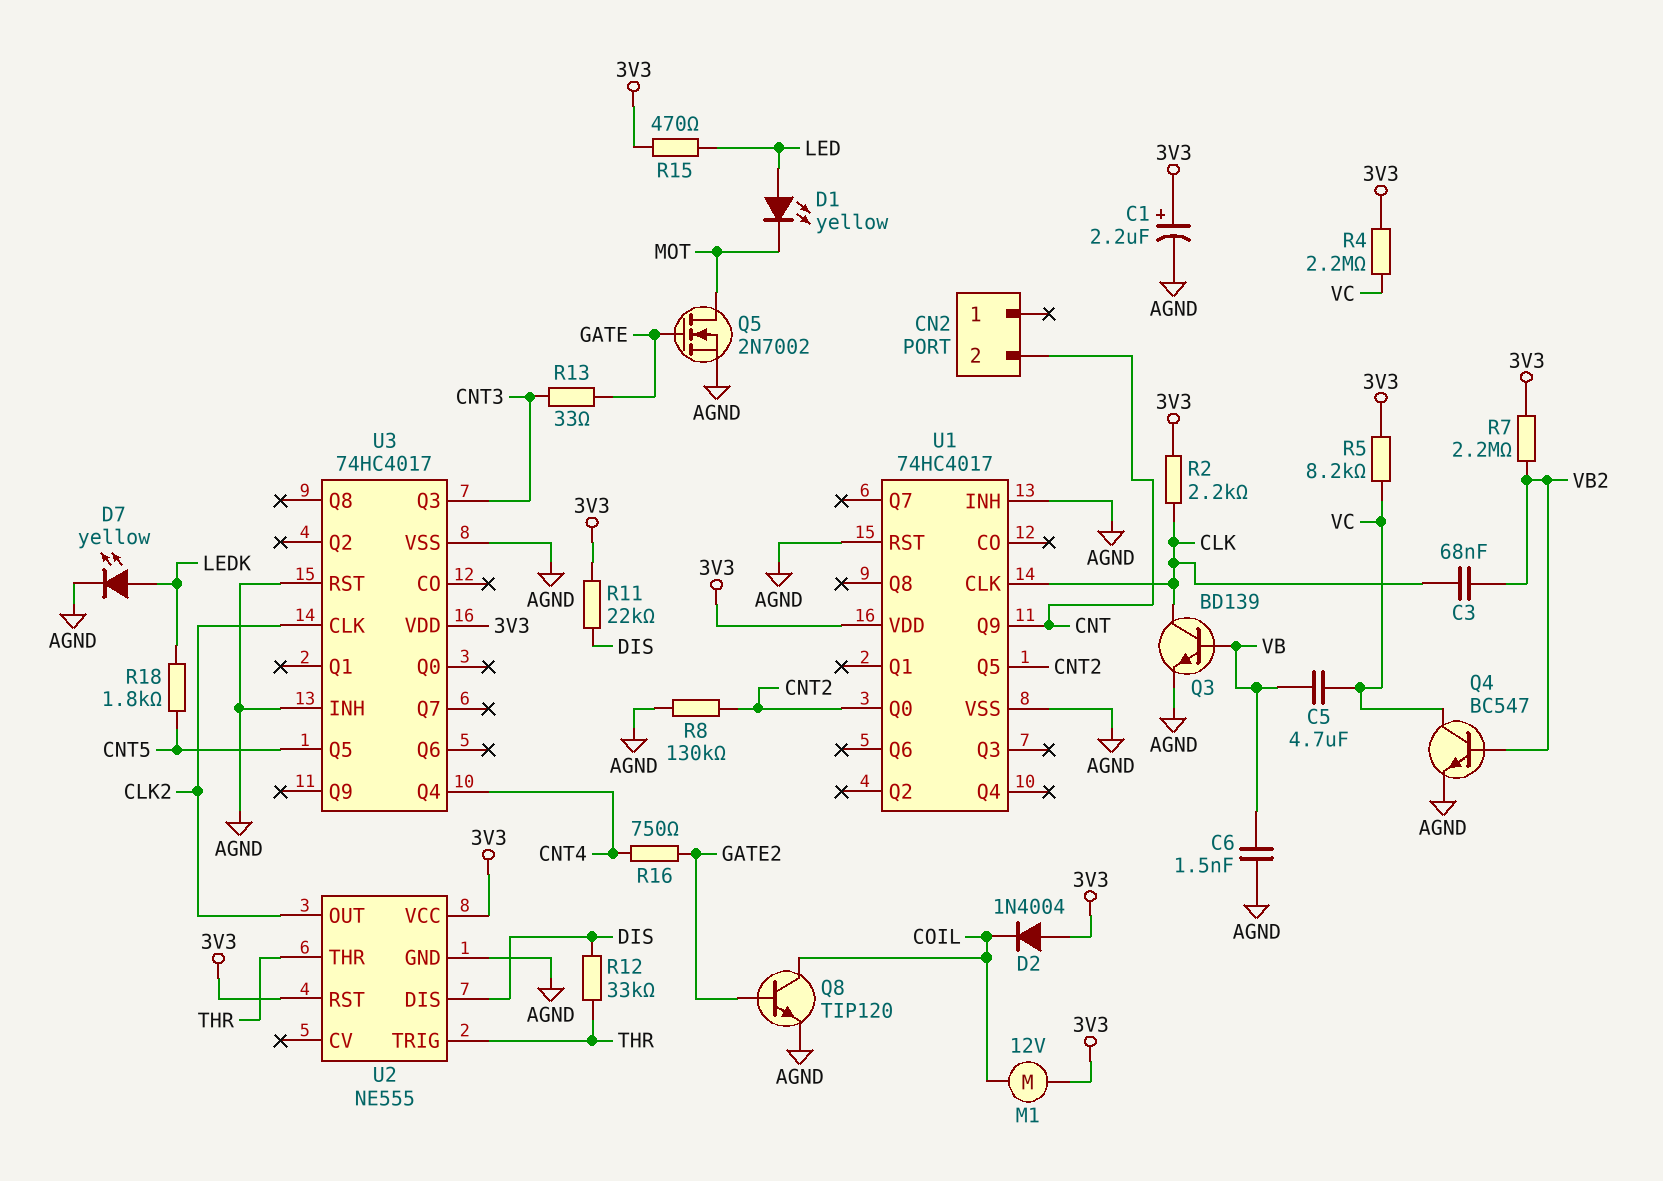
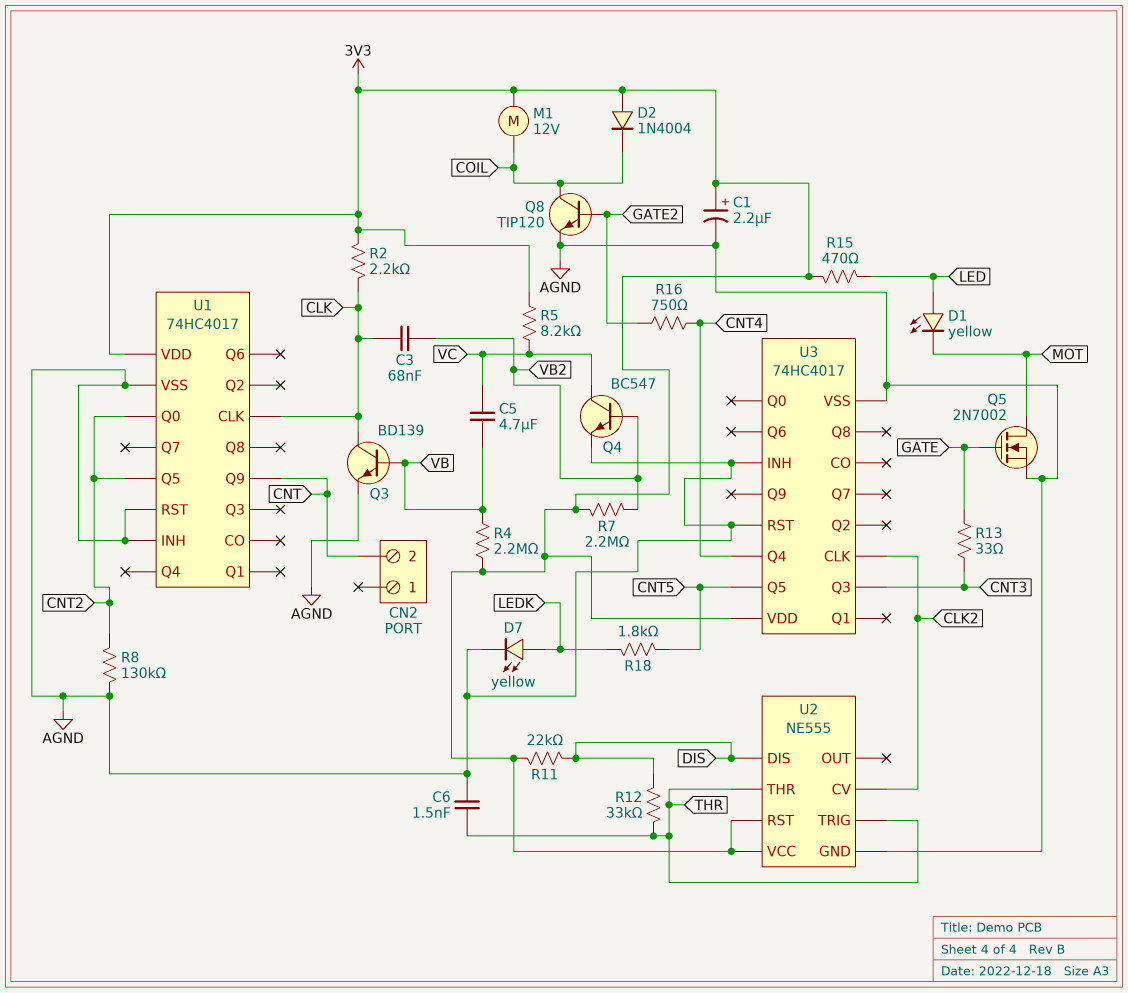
C6: 1.5nF (AGND, VB) -> 1.5nF (AGND, THR)
R4: 2.2M (3V3, VC) -> 2.2M (3V3, VB)
U2 pin CV: none -> CLK2
U2 pin OUT: CLK2 -> none

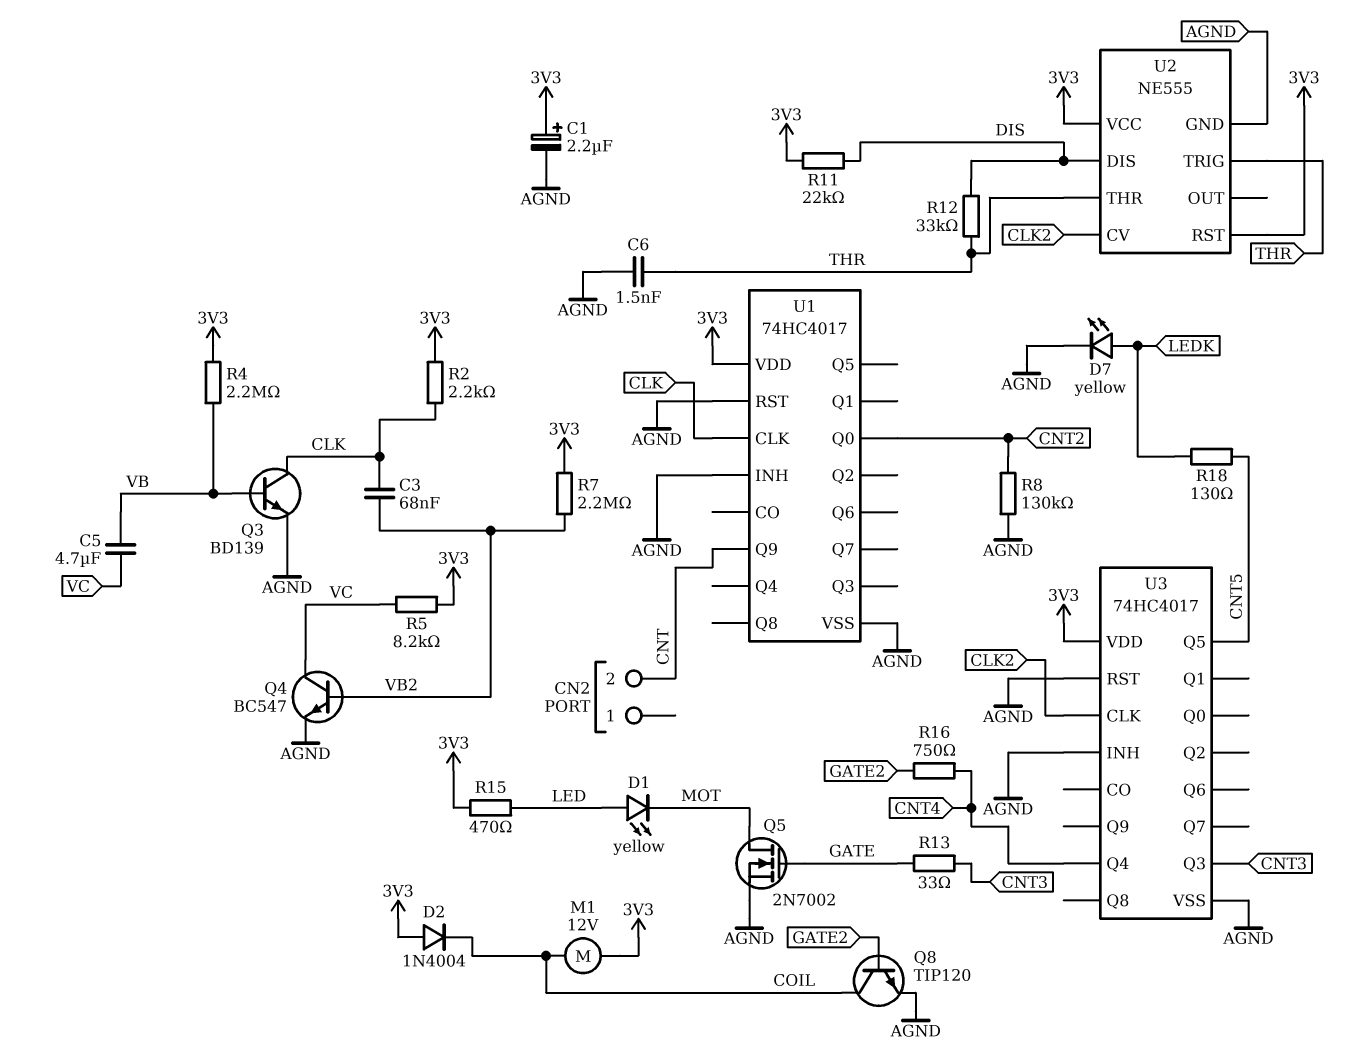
R18: 1.8k (CNT5, LEDK) -> 130 (CNT5, LEDK)
U1 pin Q5: CNT2 -> none

